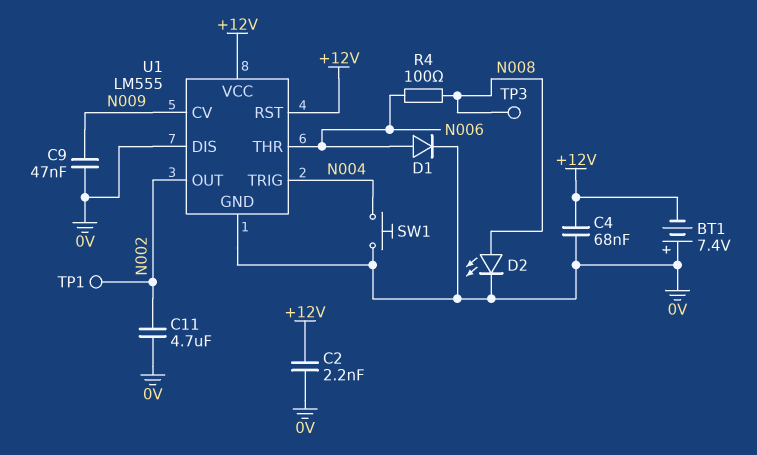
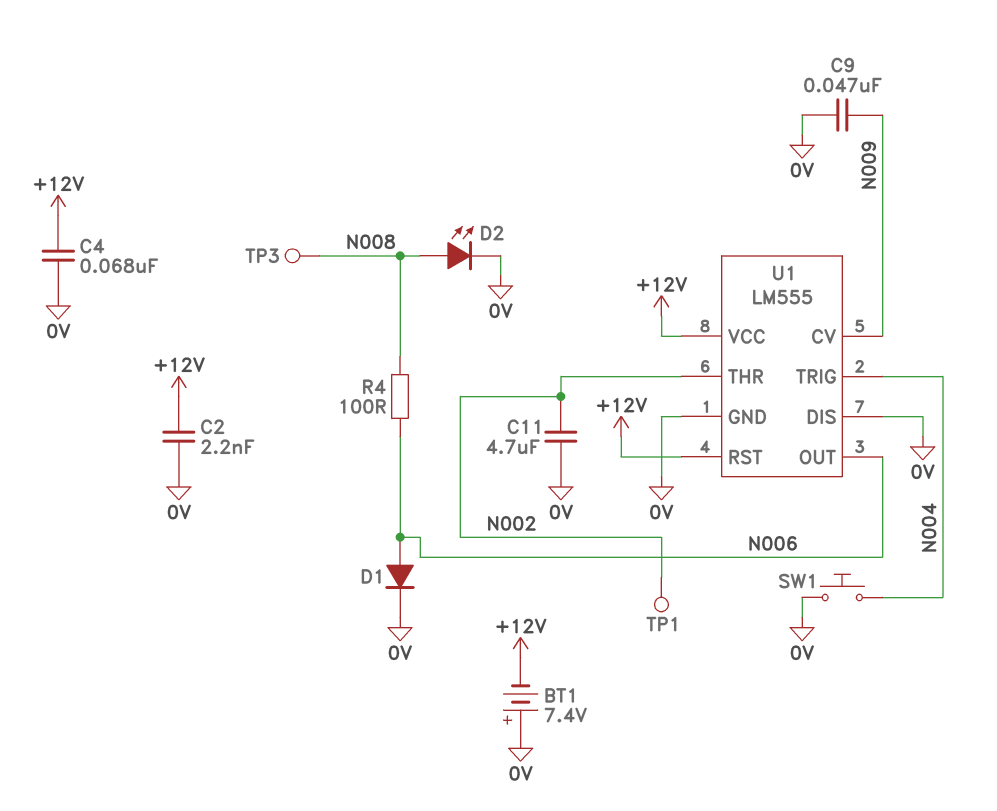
U1 pin OUT: N002 -> N006
U1 pin THR: N006 -> N002

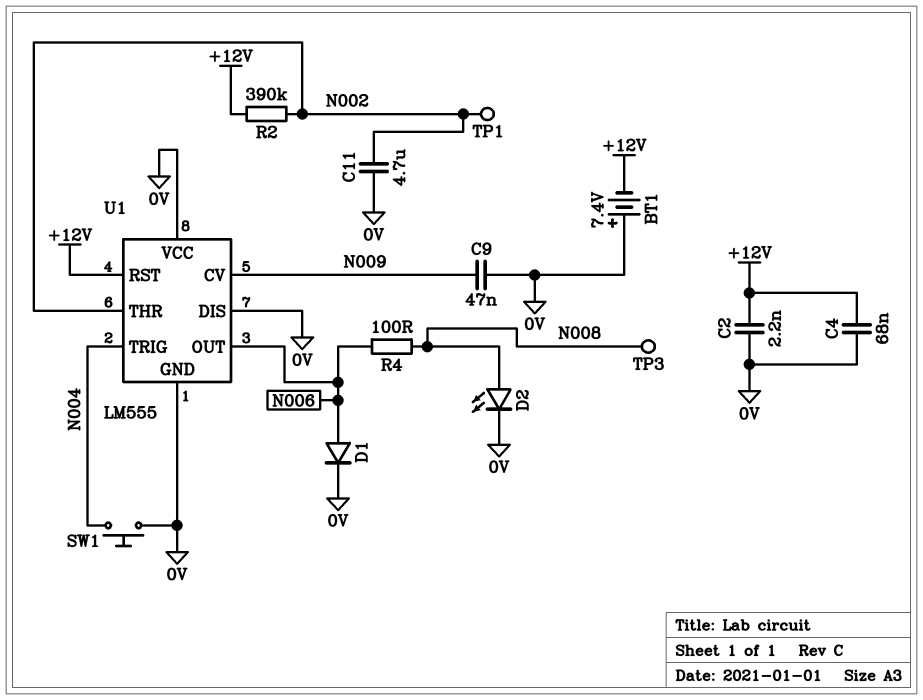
R2: none -> 390k (+12V, N002)
U1 pin VCC: +12V -> 0V

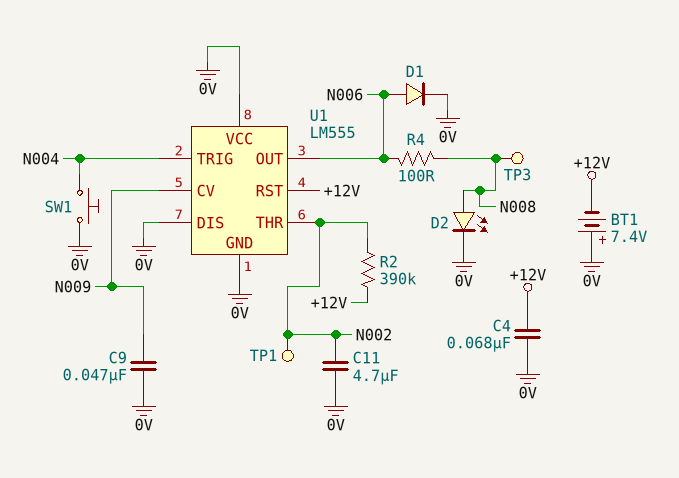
C2: 2.2nF (+12V, 0V) -> none

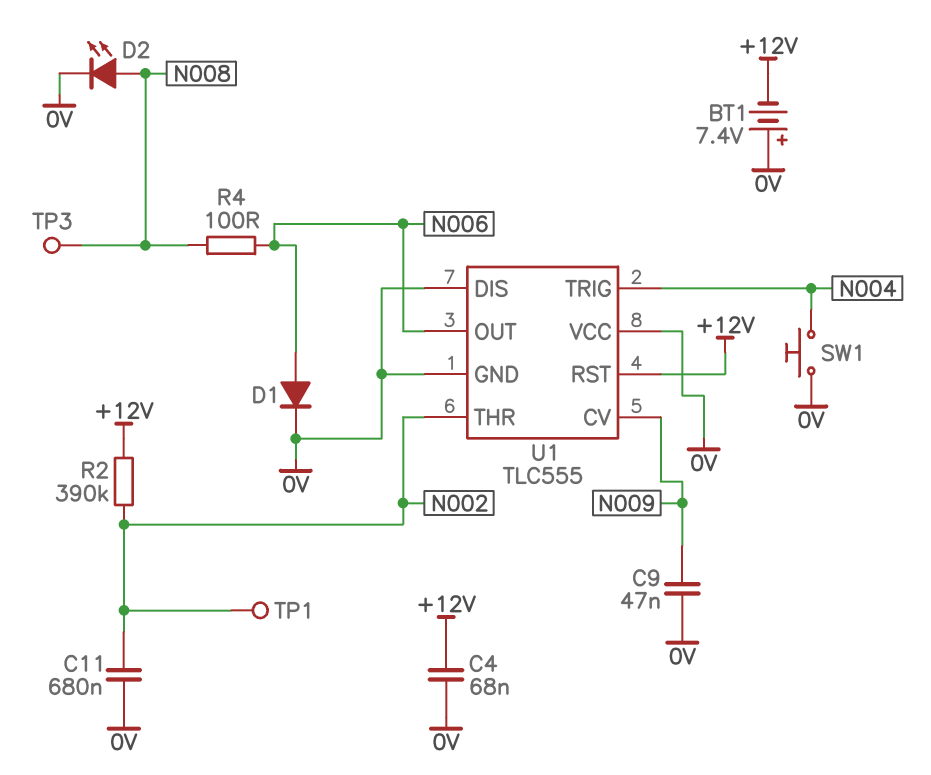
C11: 4.7uF (0V, N002) -> 680nF (0V, N002)
U1: LM555 -> TLC555

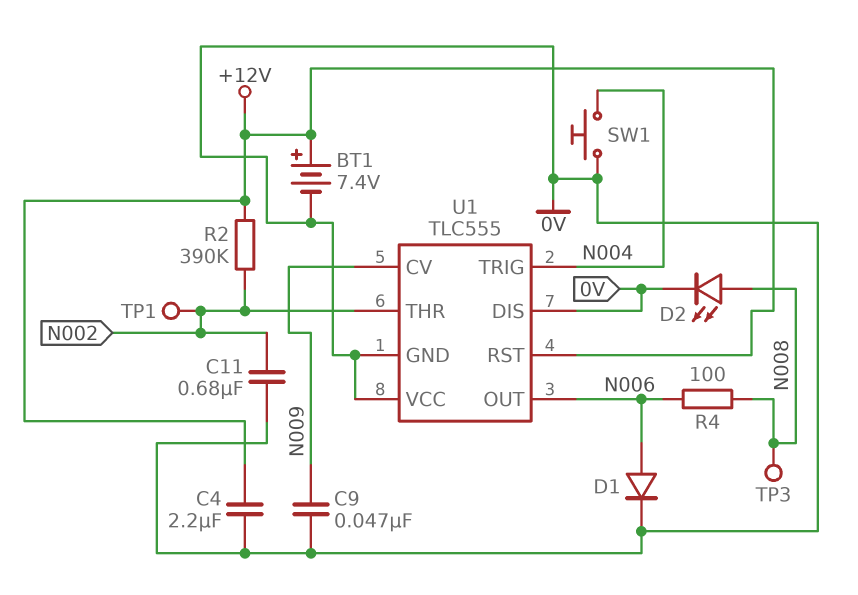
BT1: 7.4V (plus 0V, minus +12V) -> 7.4V (plus +12V, minus 0V)
C4: 68nF (+12V, 0V) -> 2.2uF (+12V, 0V)

